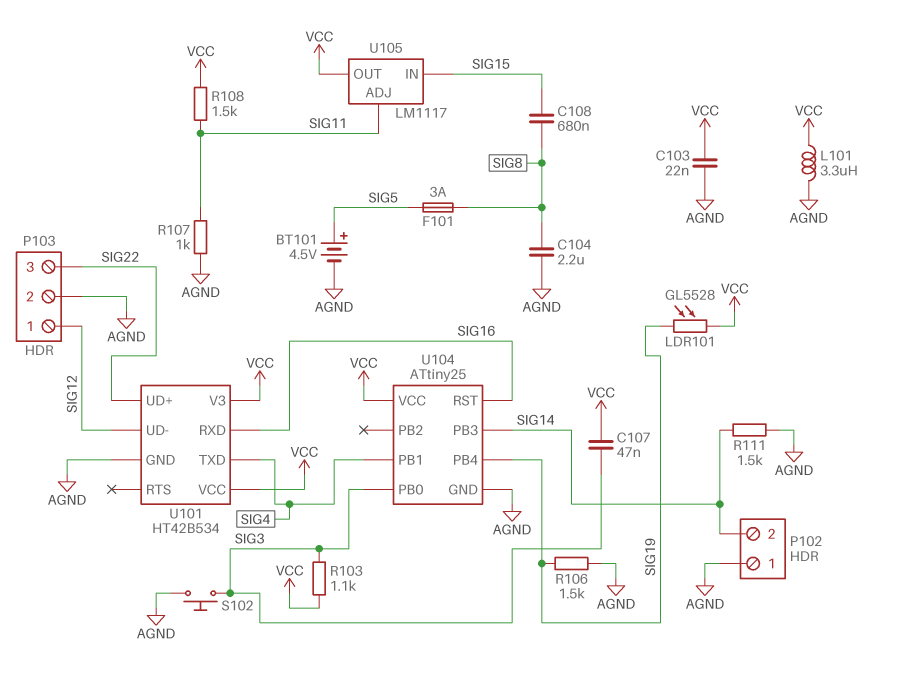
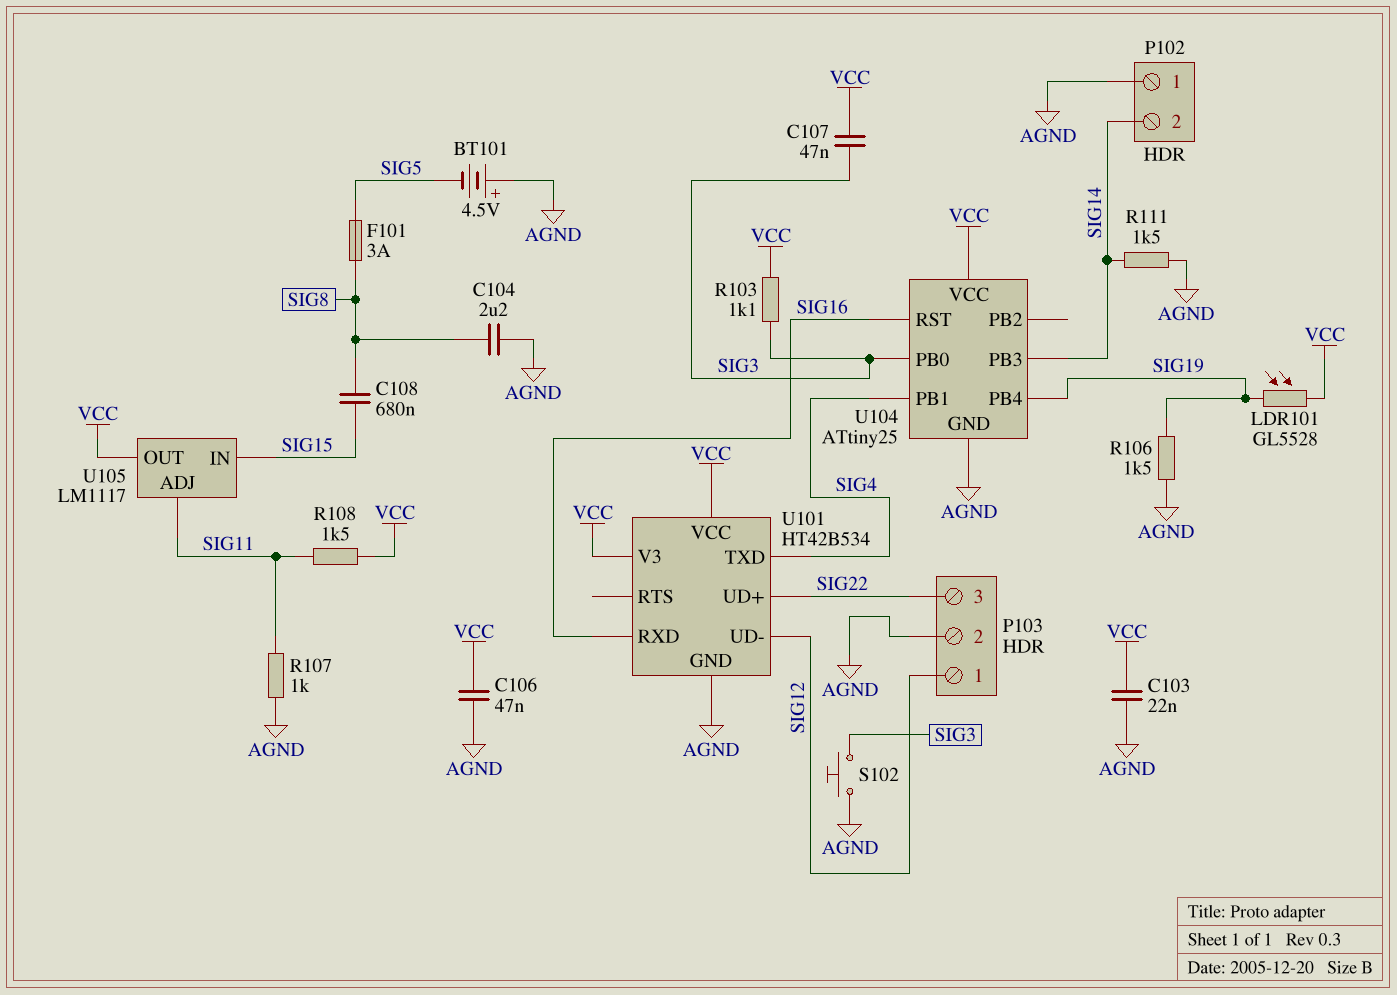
BT101: 4.5V (plus SIG5, minus AGND) -> 4.5V (plus AGND, minus SIG5)
C106: none -> 47nF (AGND, VCC)
L101: 3.3uH (AGND, VCC) -> none

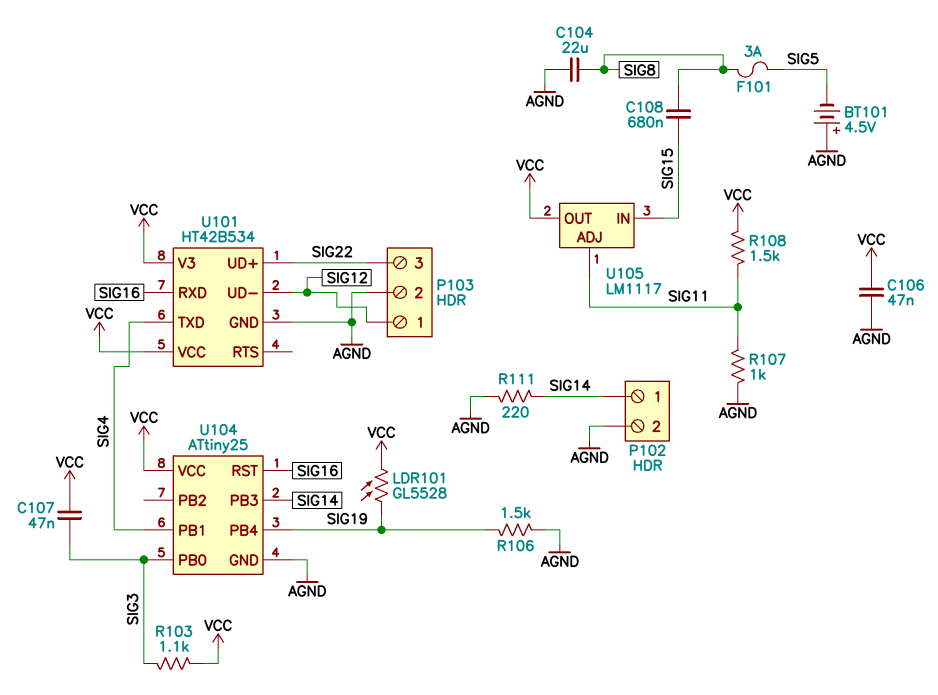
C103: 22nF (AGND, VCC) -> none
C104: 2.2uF (AGND, SIG8) -> 22uF (AGND, SIG8)
P102 pin 1: AGND -> SIG14
P102 pin 2: SIG14 -> AGND
R111: 1.5k (AGND, SIG14) -> 220 (AGND, SIG14)
S102: button (AGND, SIG3) -> none

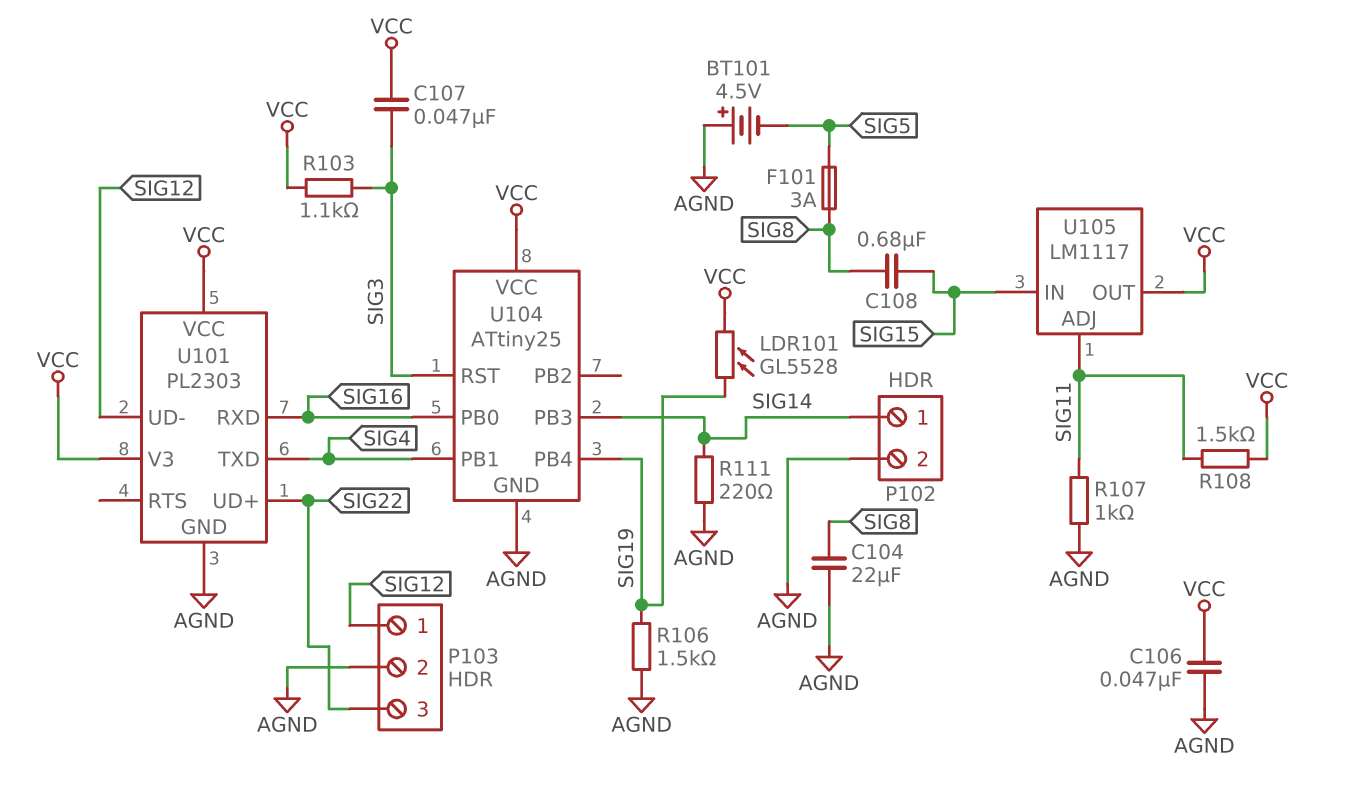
U101: HT42B534 -> PL2303
U104 pin PB0: SIG3 -> SIG16
U104 pin RST: SIG16 -> SIG3

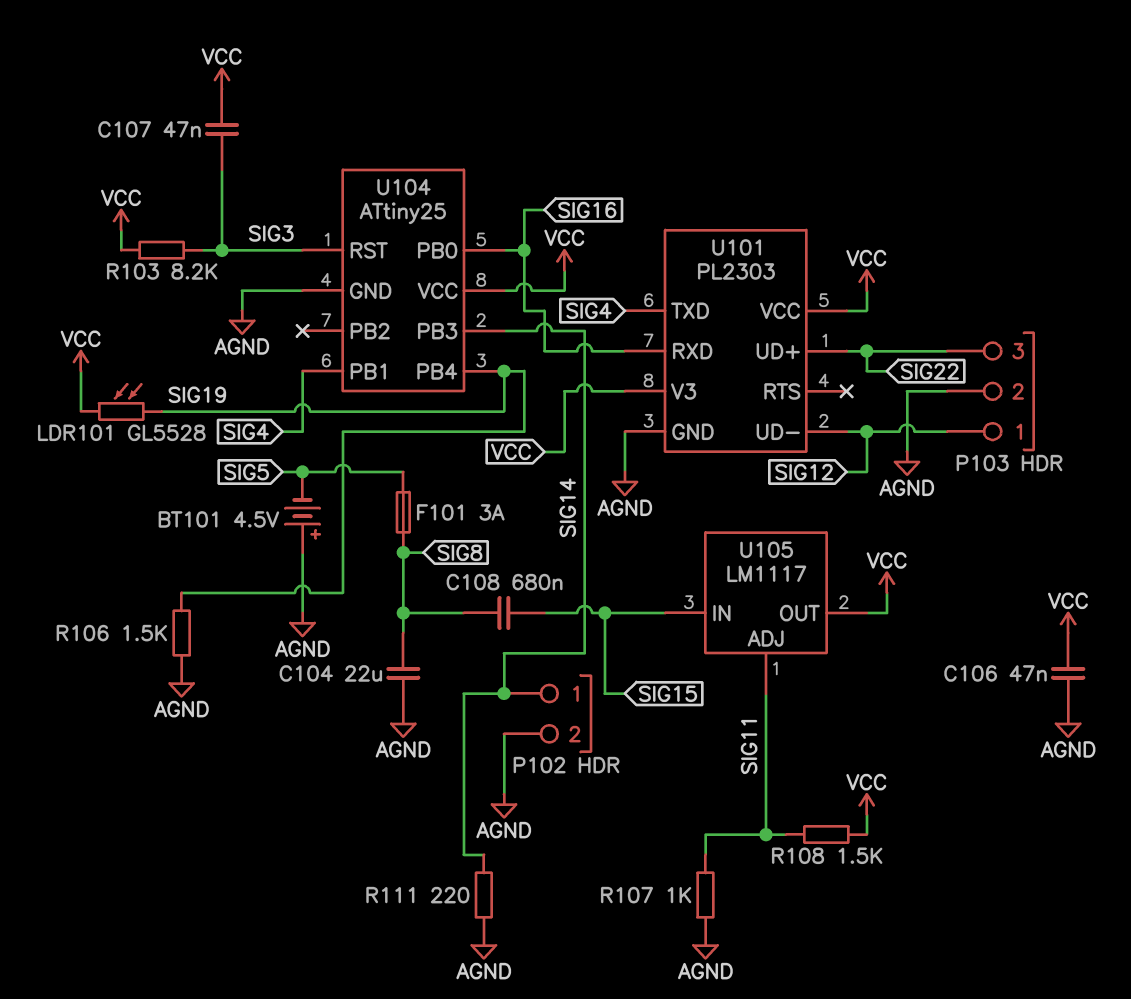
R103: 1.1k (SIG3, VCC) -> 8.2k (SIG3, VCC)

